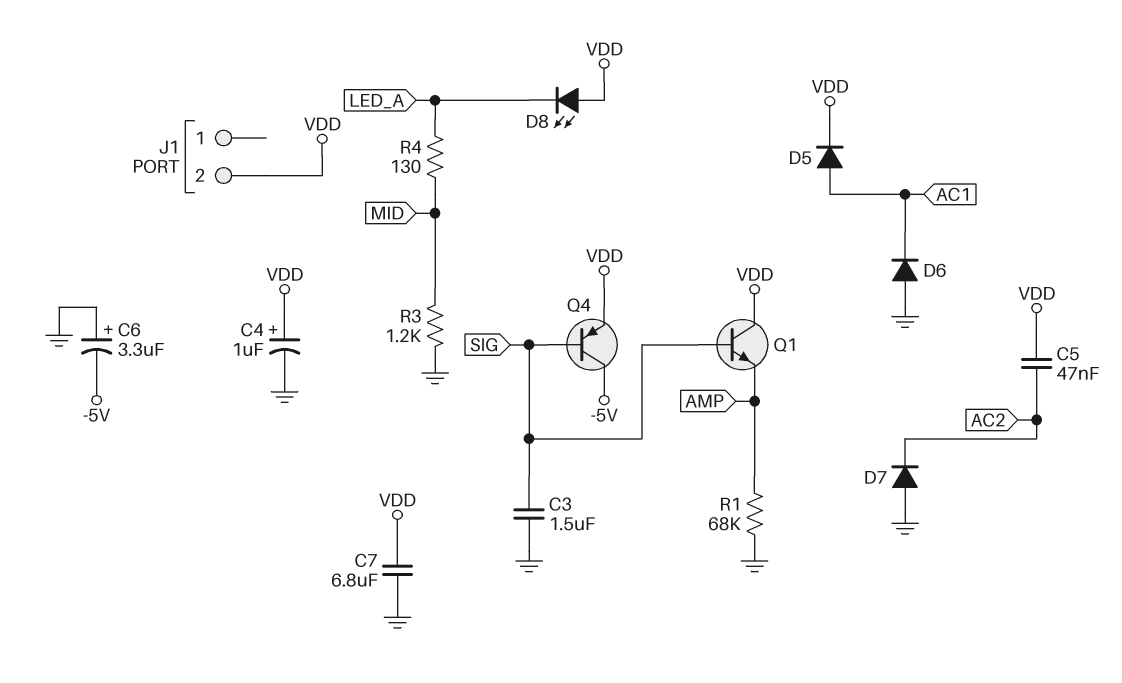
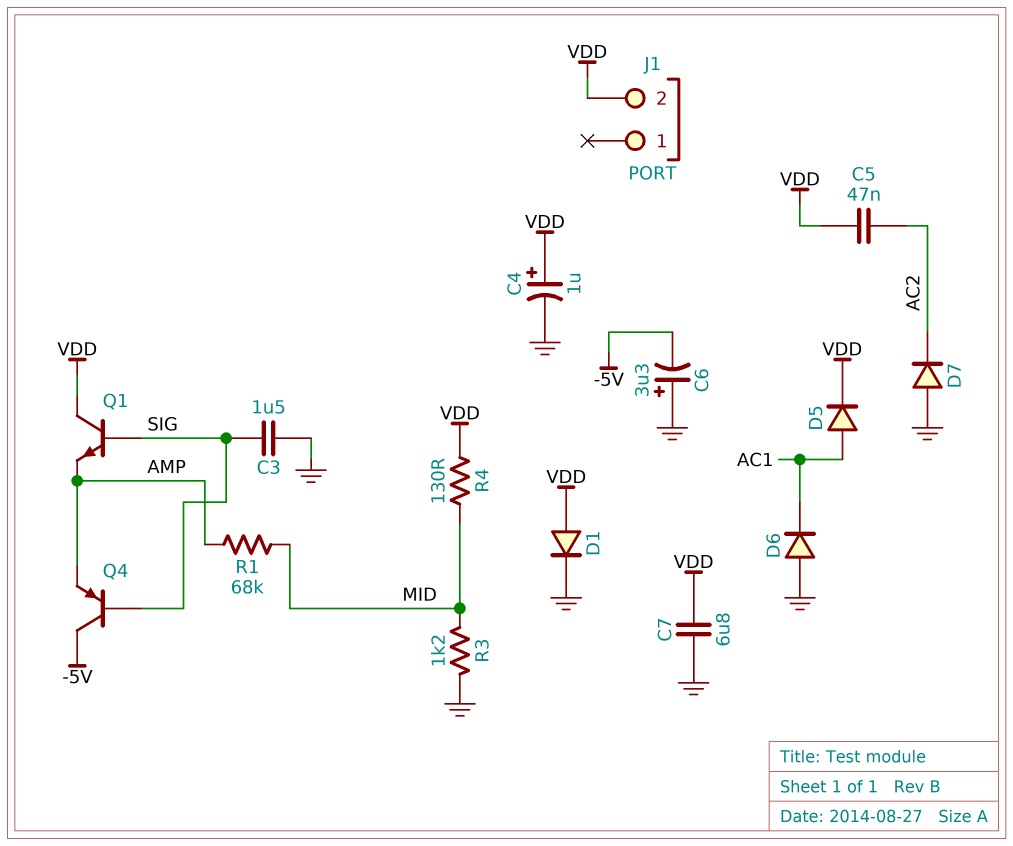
D1: none -> diode (A VDD, K GND)
D8: LED (A VDD, K LED_A) -> none
Q4: PNP (B SIG, C -5V, E VDD) -> PNP (B SIG, C -5V, E AMP)
R1: 68k (AMP, GND) -> 68k (AMP, MID)
R4: 130 (LED_A, MID) -> 130 (MID, VDD)

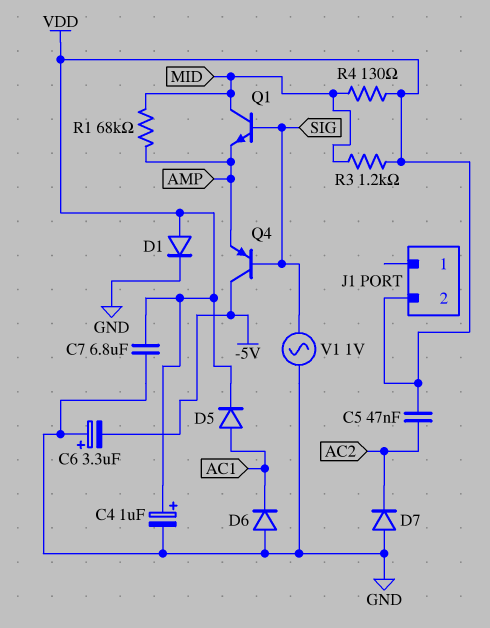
C3: 1.5uF (GND, SIG) -> none
Q1: NPN (B SIG, C VDD, E AMP) -> NPN (B SIG, C MID, E AMP)
R3: 1.2k (GND, MID) -> 1.2k (MID, VDD)
V1: none -> AC 1V (GND, SIG)

